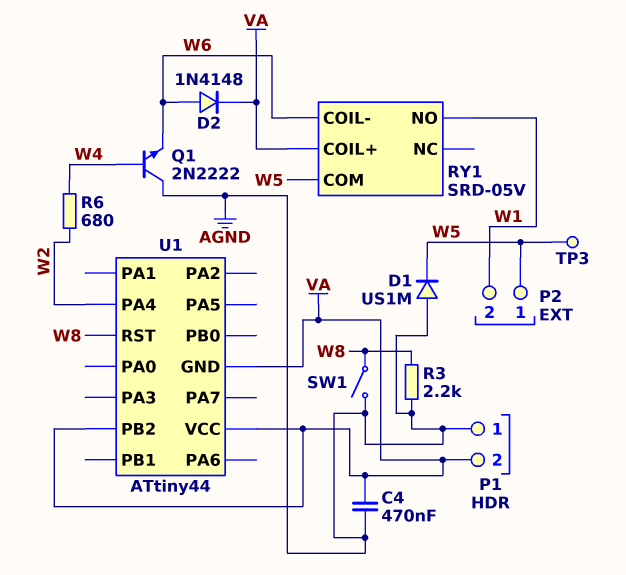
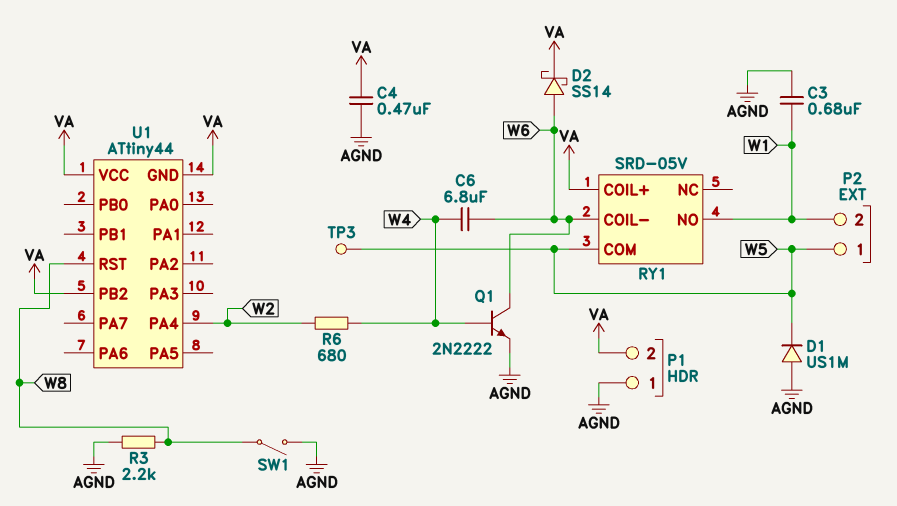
C3: none -> 680nF (AGND, W1)
C6: none -> 6.8uF (W4, W6)
D2: diode 1N4148 (A W6, K VA) -> schottky SS14 (A W6, K VA)
Q1: NPN 2N2222 (B W4, C AGND, E W6) -> NPN 2N2222 (B W4, C W6, E AGND)

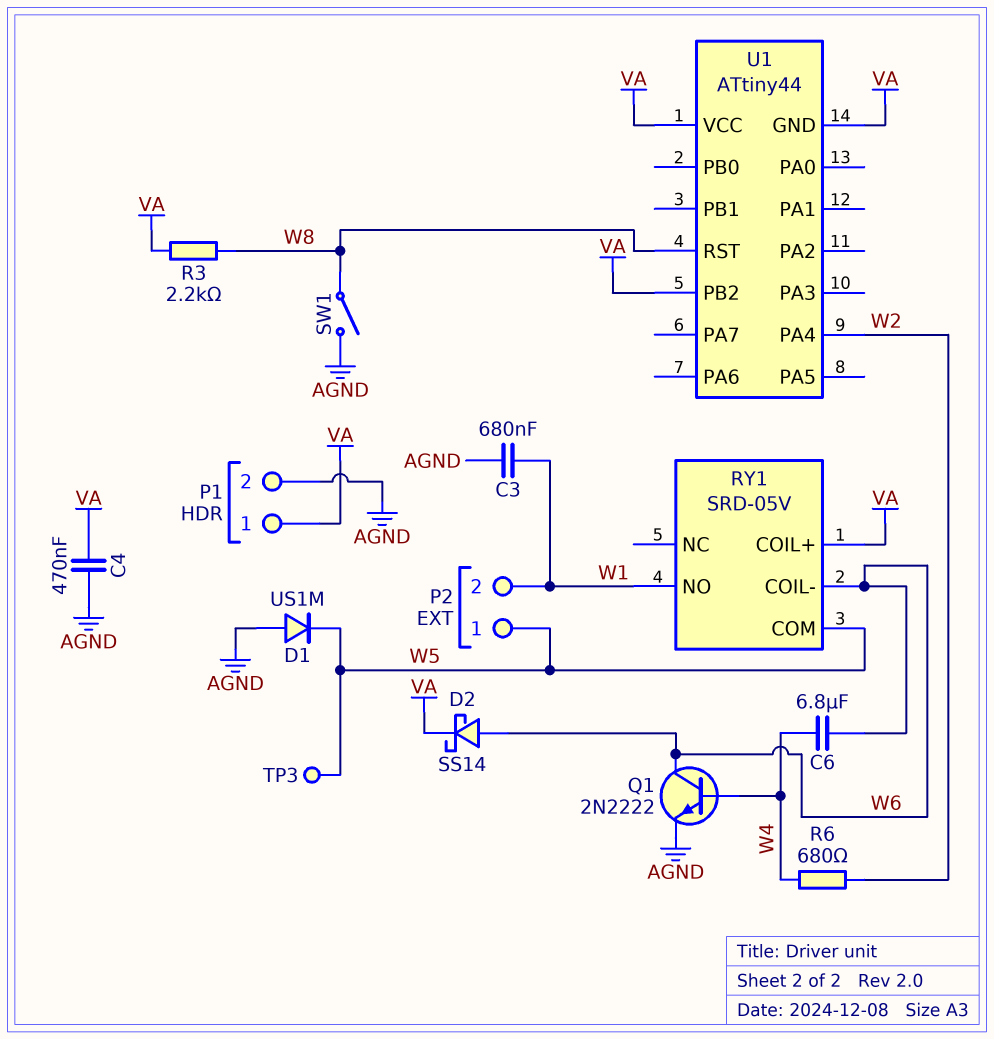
P1 pin 1: AGND -> VA
P1 pin 2: VA -> AGND
R3: 2.2k (AGND, W8) -> 2.2k (VA, W8)

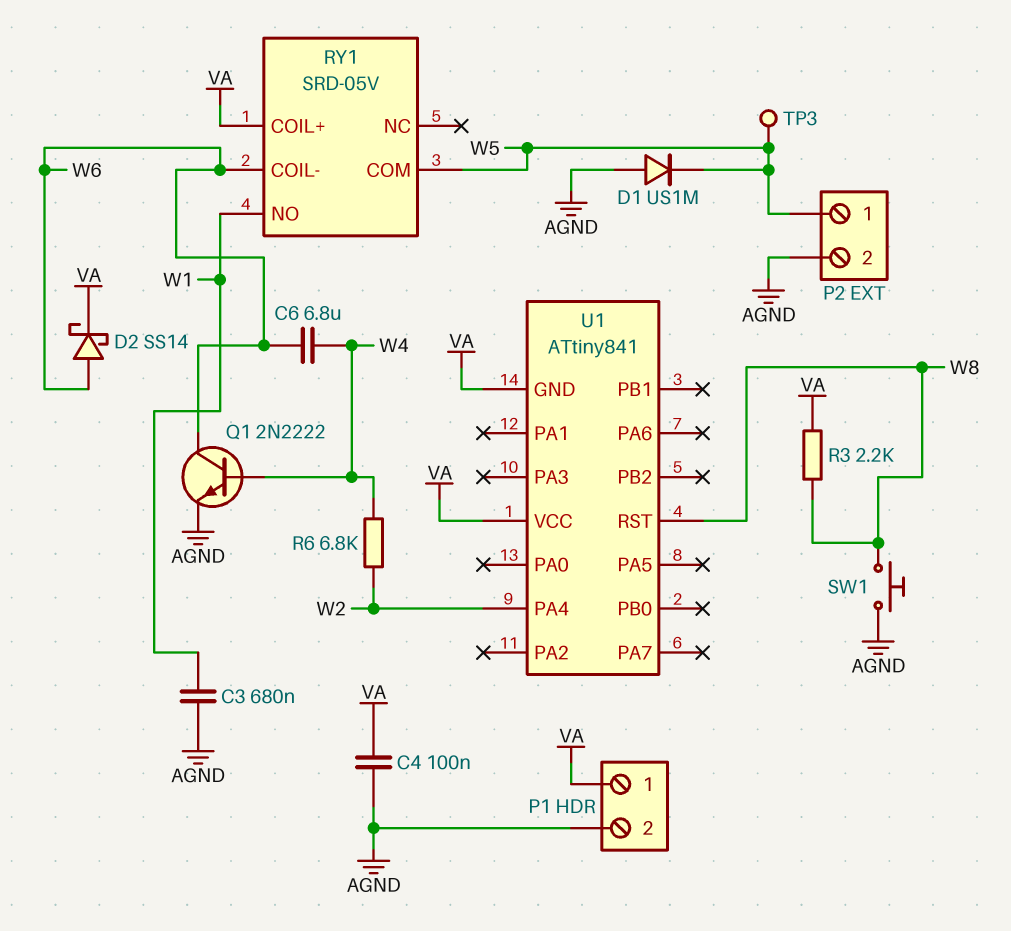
C4: 470nF (AGND, VA) -> 100nF (AGND, VA)
P2 pin 2: W1 -> AGND
R6: 680 (W2, W4) -> 6.8k (W2, W4)
SW1: switch (AGND, W8) -> button (AGND, W8)
U1: ATtiny44 -> ATtiny841
U1 pin PB2: VA -> none

